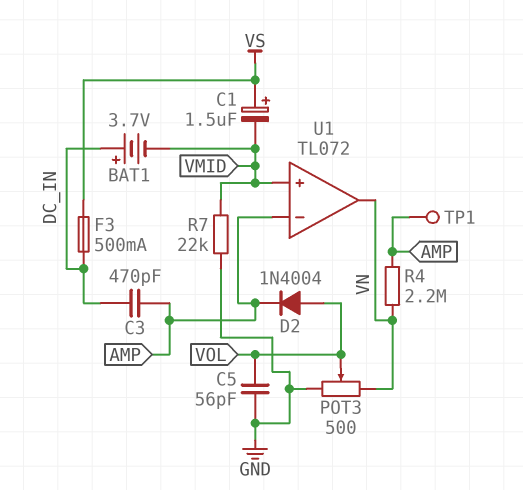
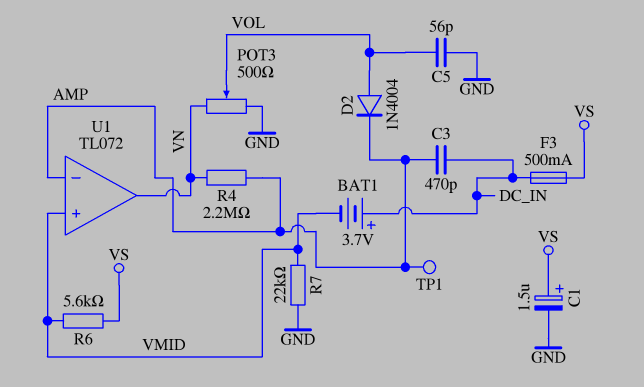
C1: 1.5uF (plus VS, minus VMID) -> 1.5uF (plus VS, minus GND)
R6: none -> 5.6k (VMID, VS)

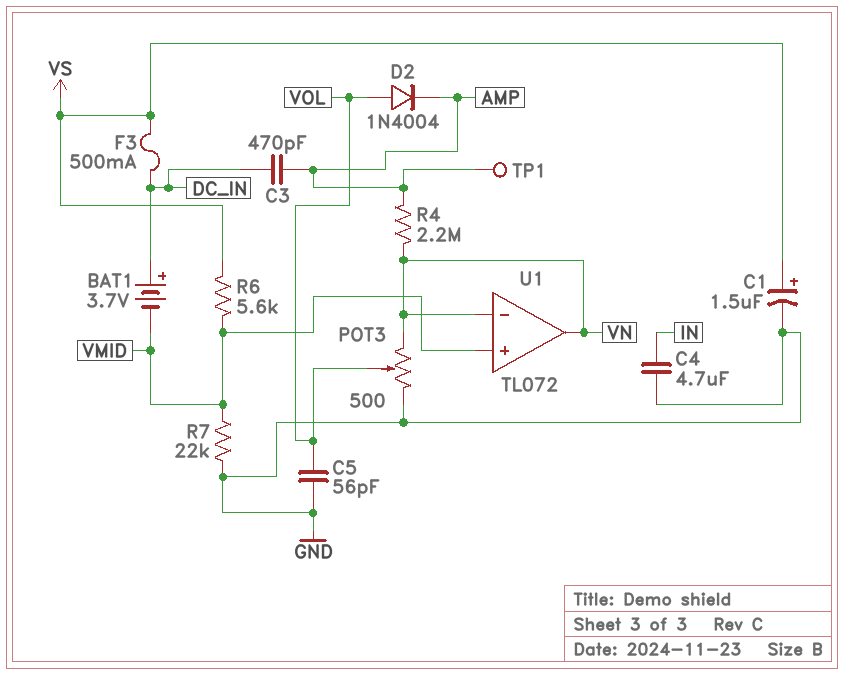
C4: none -> 4.7uF (GND, IN)
U1 pin in-: AMP -> VN

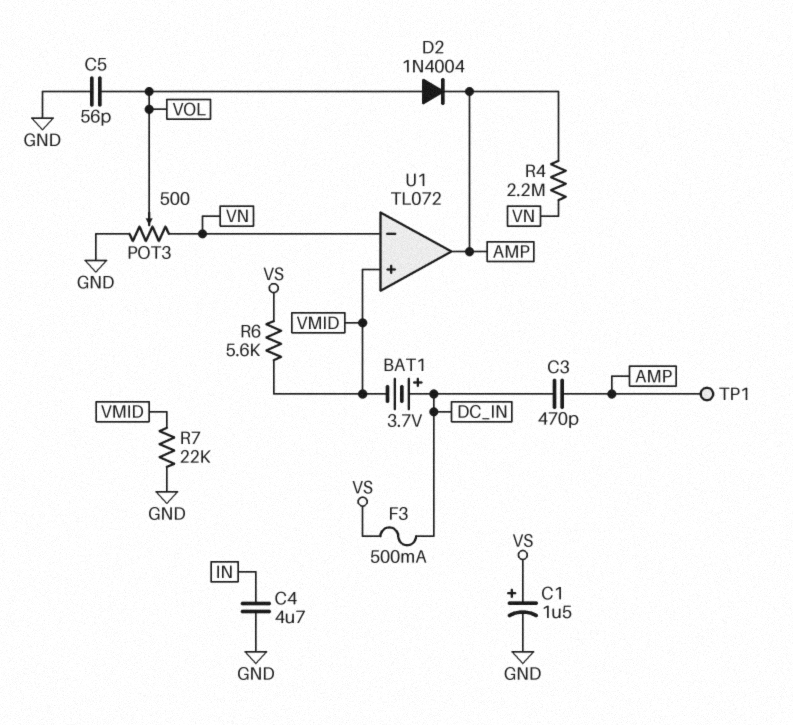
U1 pin out: VN -> AMP

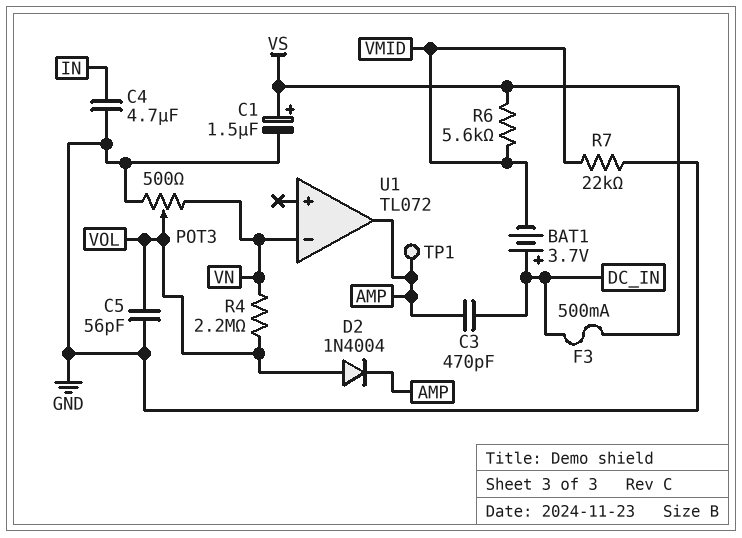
R4: 2.2M (AMP, VN) -> 2.2M (VN, VOL)
U1 pin in+: VMID -> none

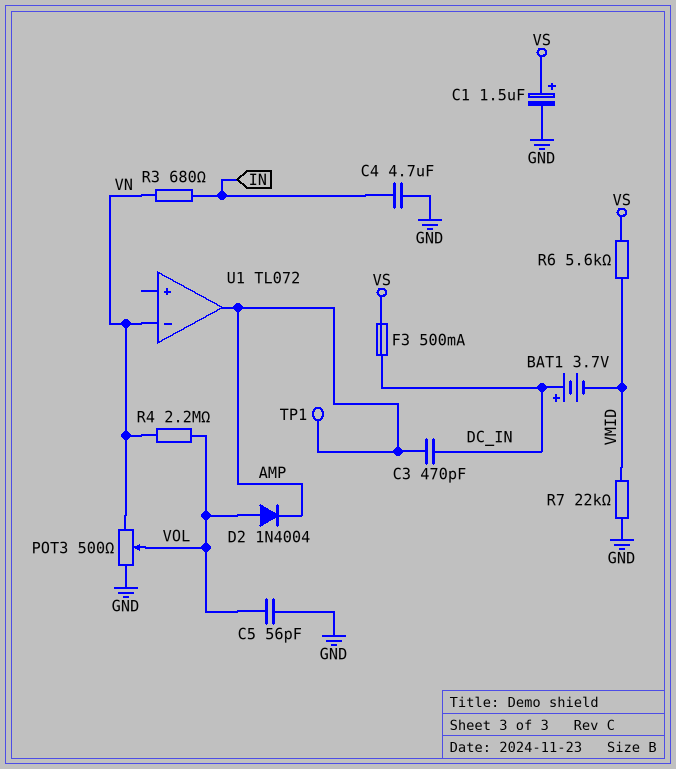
R3: none -> 680 (IN, VN)

